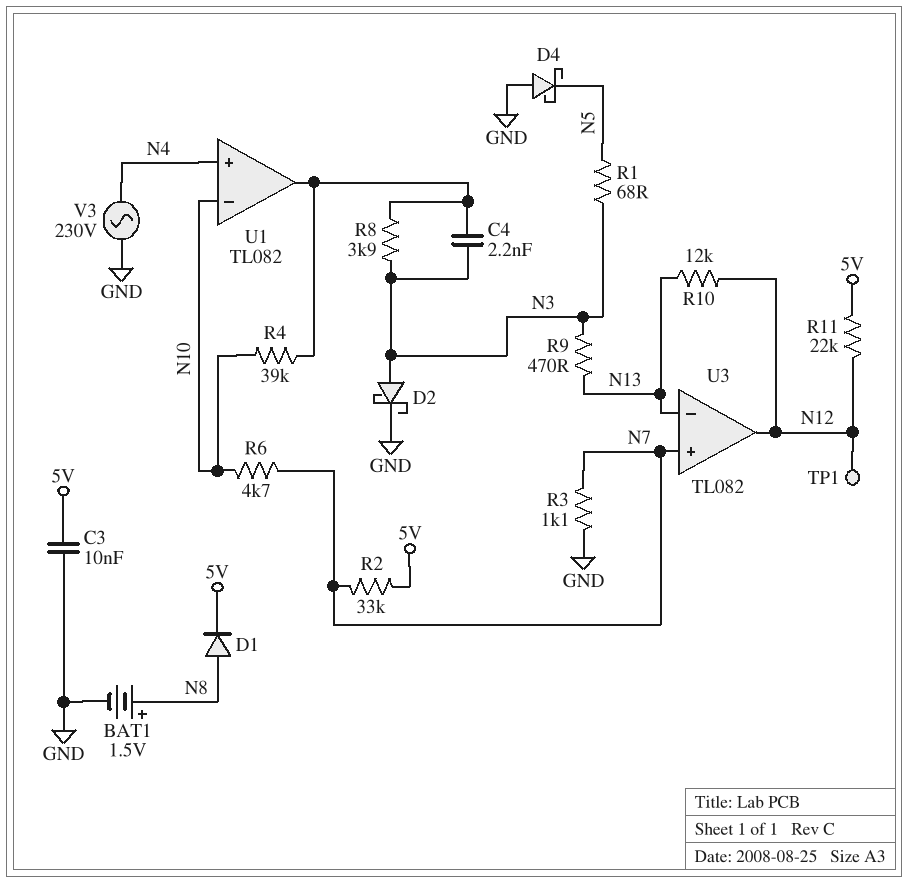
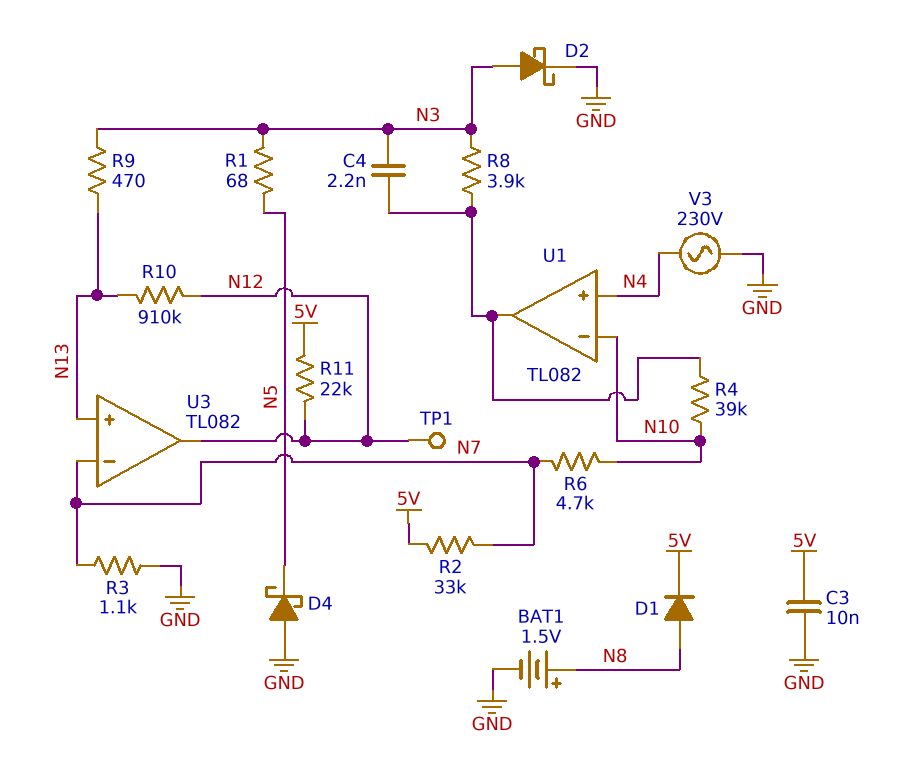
R10: 12k (N12, N13) -> 910k (N12, N13)
U3 pin in+: N7 -> N13
U3 pin in-: N13 -> N7

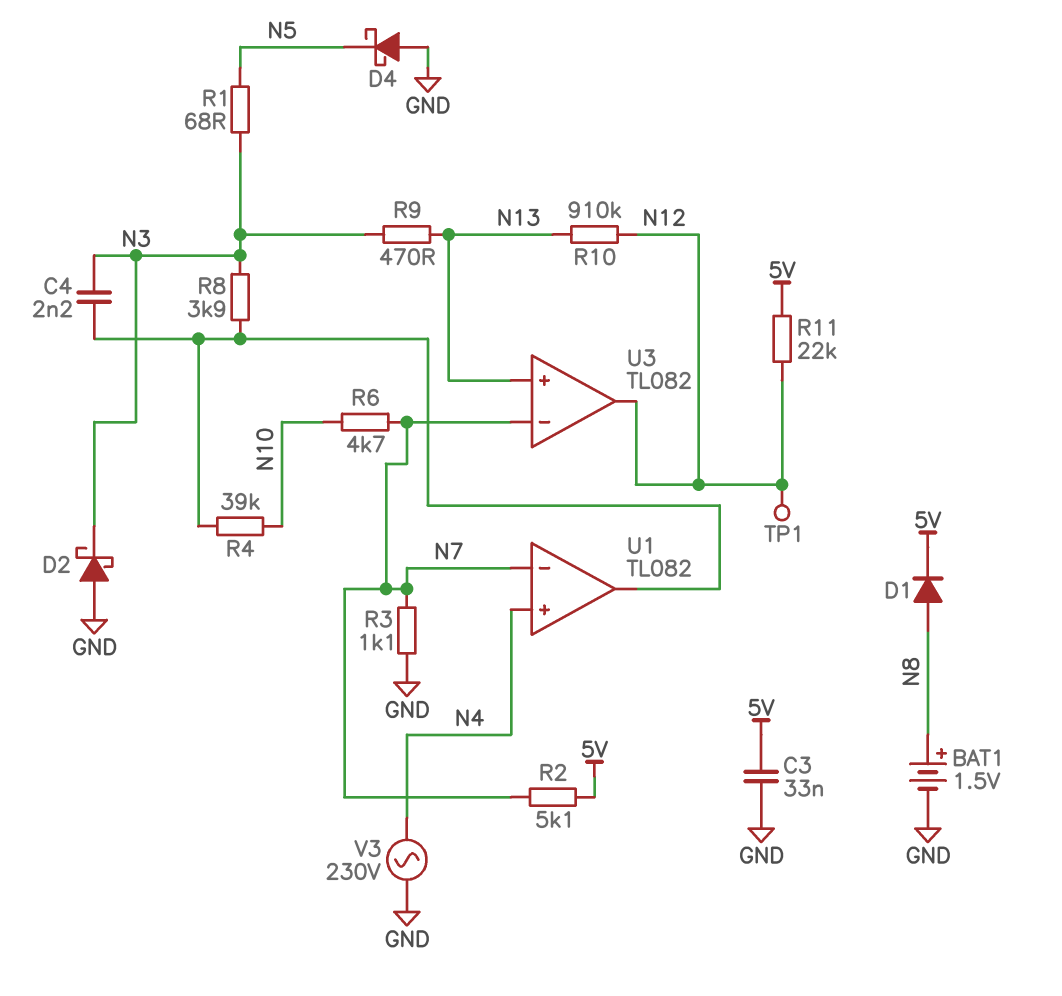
C3: 10nF (5V, GND) -> 33nF (5V, GND)
D2: schottky (A N3, K GND) -> schottky (A GND, K N3)
R2: 33k (5V, N7) -> 5.1k (5V, N7)
U1 pin in-: N10 -> N7

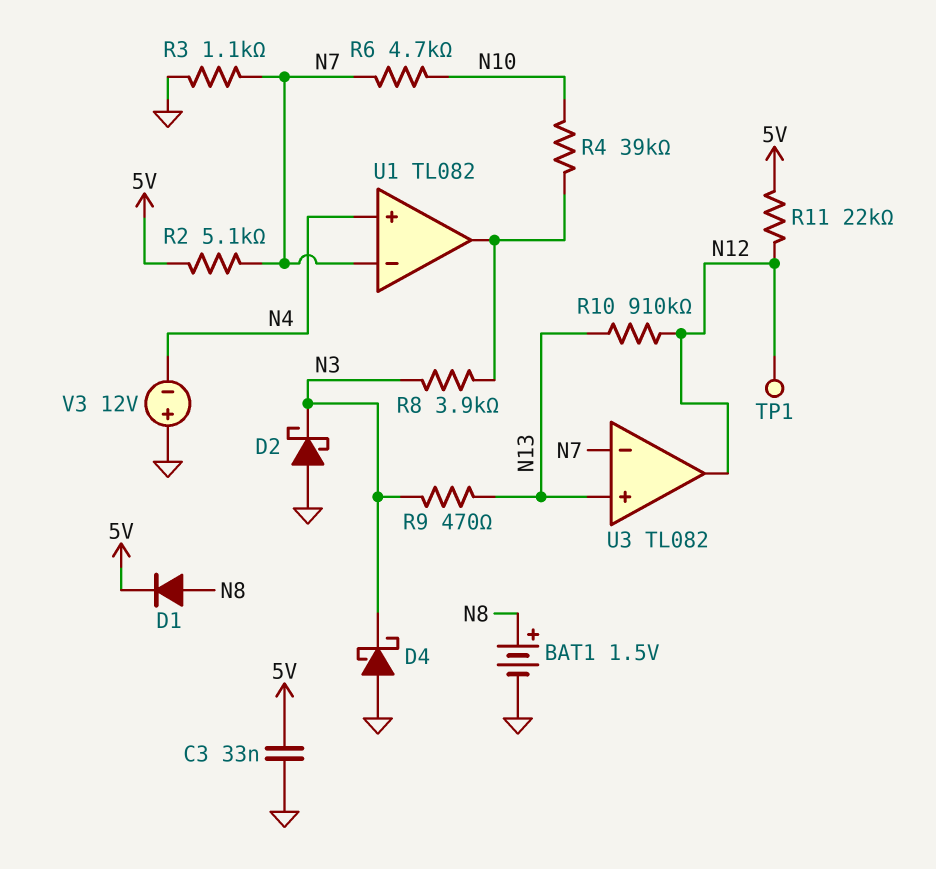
C4: 2.2nF (N3, U1/out) -> none
D4: schottky (A GND, K N5) -> schottky (A GND, K N3)
R1: 68 (N3, N5) -> none
V3: AC 230V (GND, N4) -> 12V (plus GND, minus N4)

